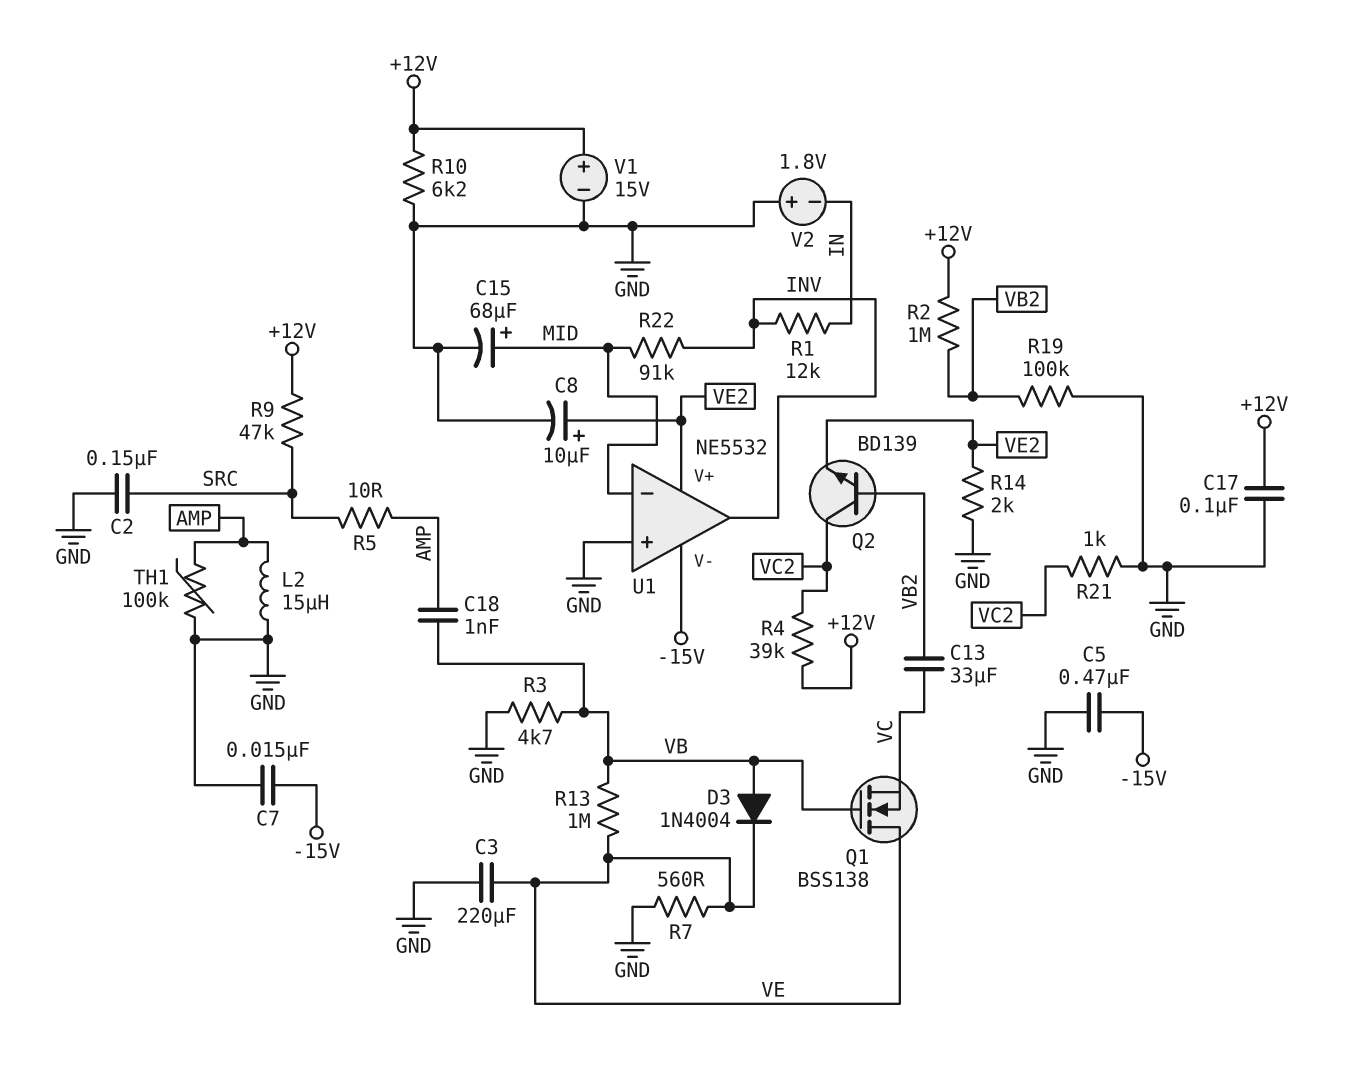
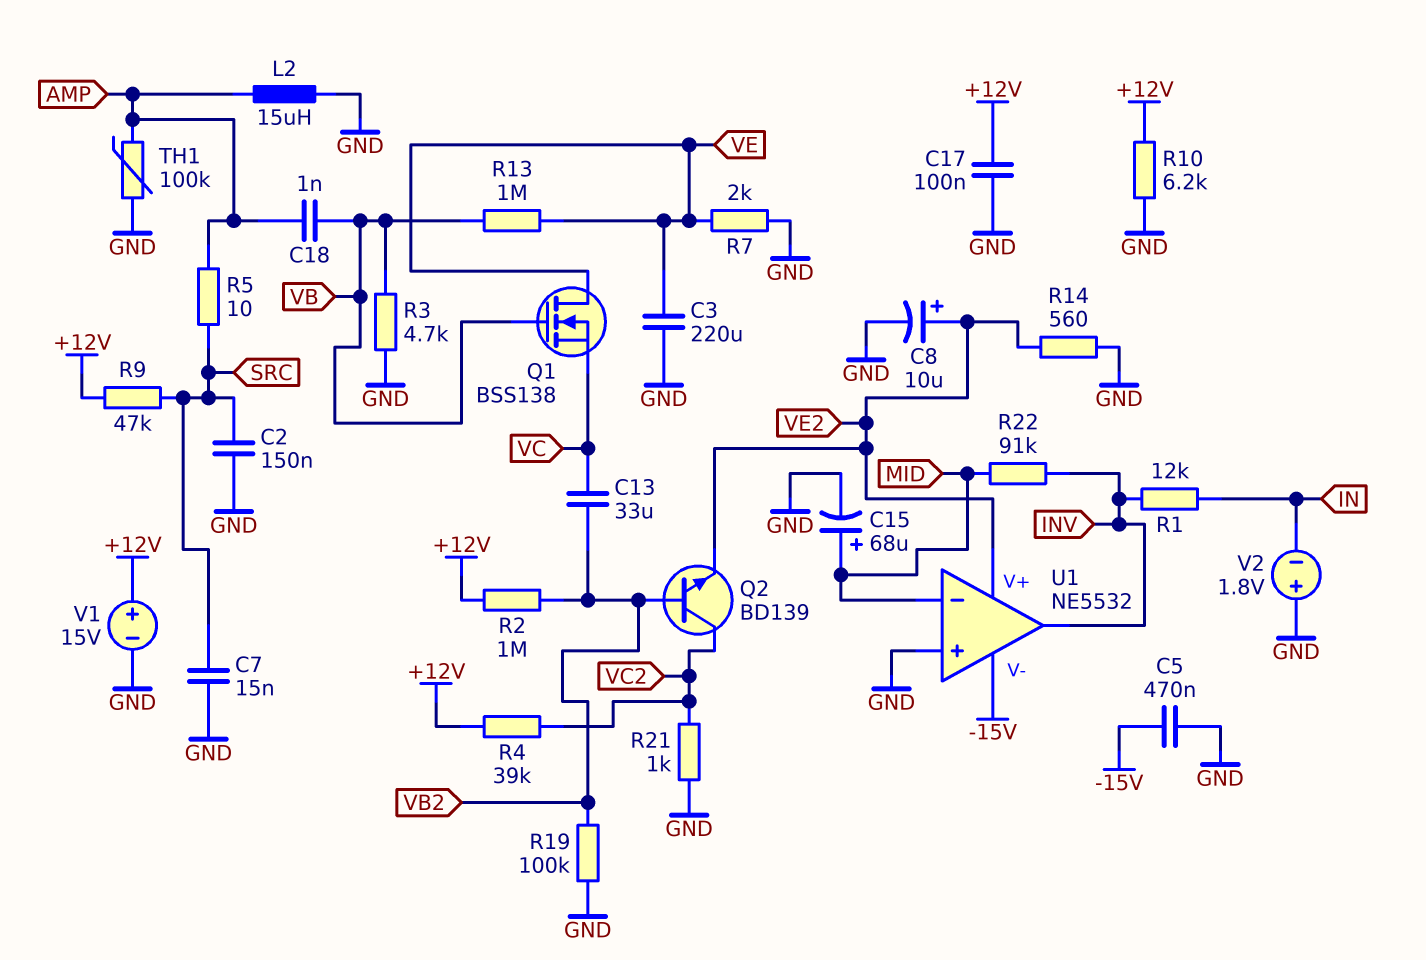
C7: 15nF (-15V, GND) -> 15nF (GND, SRC)
D3: diode 1N4004 (A VB, K VE) -> none
R7: 560 (GND, VE) -> 2k (GND, VE)
R14: 2k (GND, VE2) -> 560 (GND, VE2)

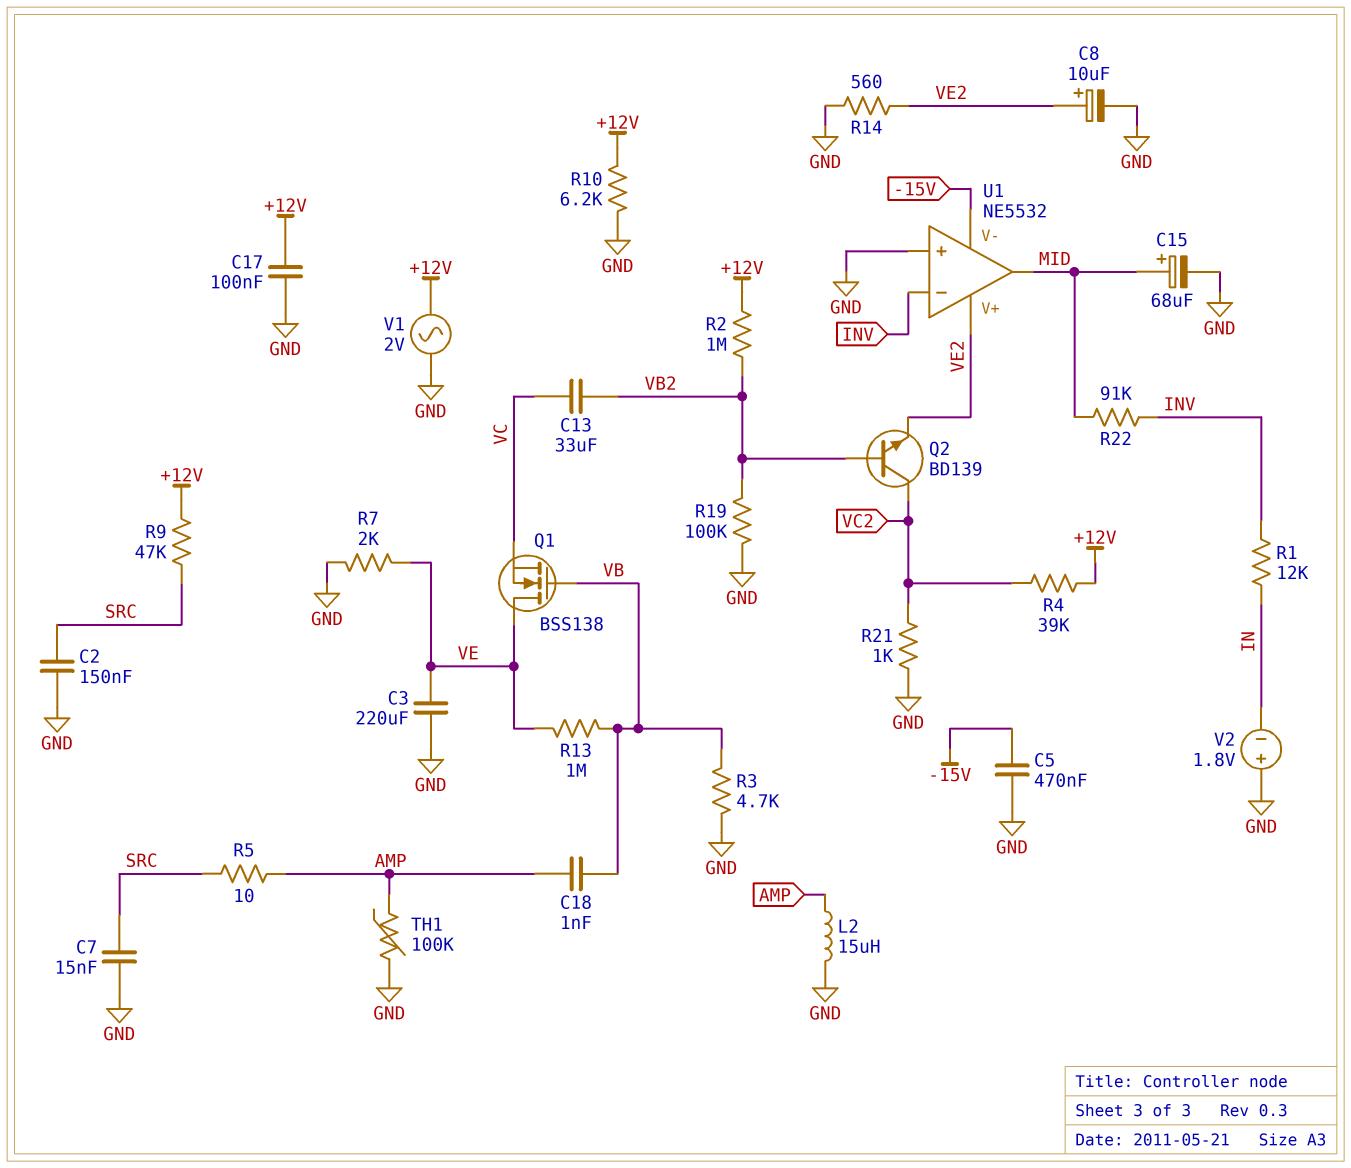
U1 pin in-: MID -> INV
U1 pin out: INV -> MID
V1: 15V (plus +12V, minus GND) -> AC 2V (+12V, GND)

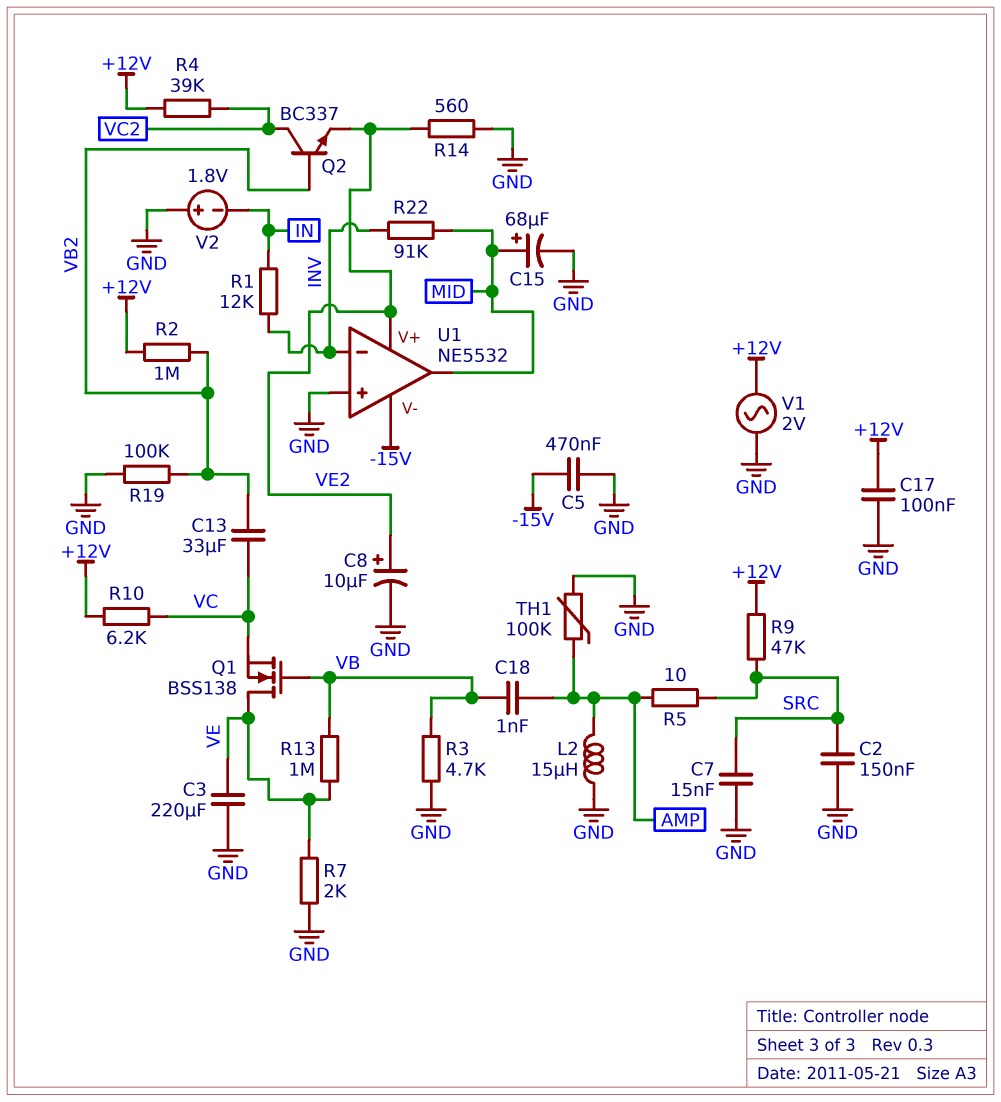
Q2: NPN BD139 (B VB2, C VC2, E VE2) -> NPN BC337 (B VB2, C VC2, E VE2)
R10: 6.2k (+12V, GND) -> 6.2k (+12V, VC)
R21: 1k (GND, VC2) -> none

